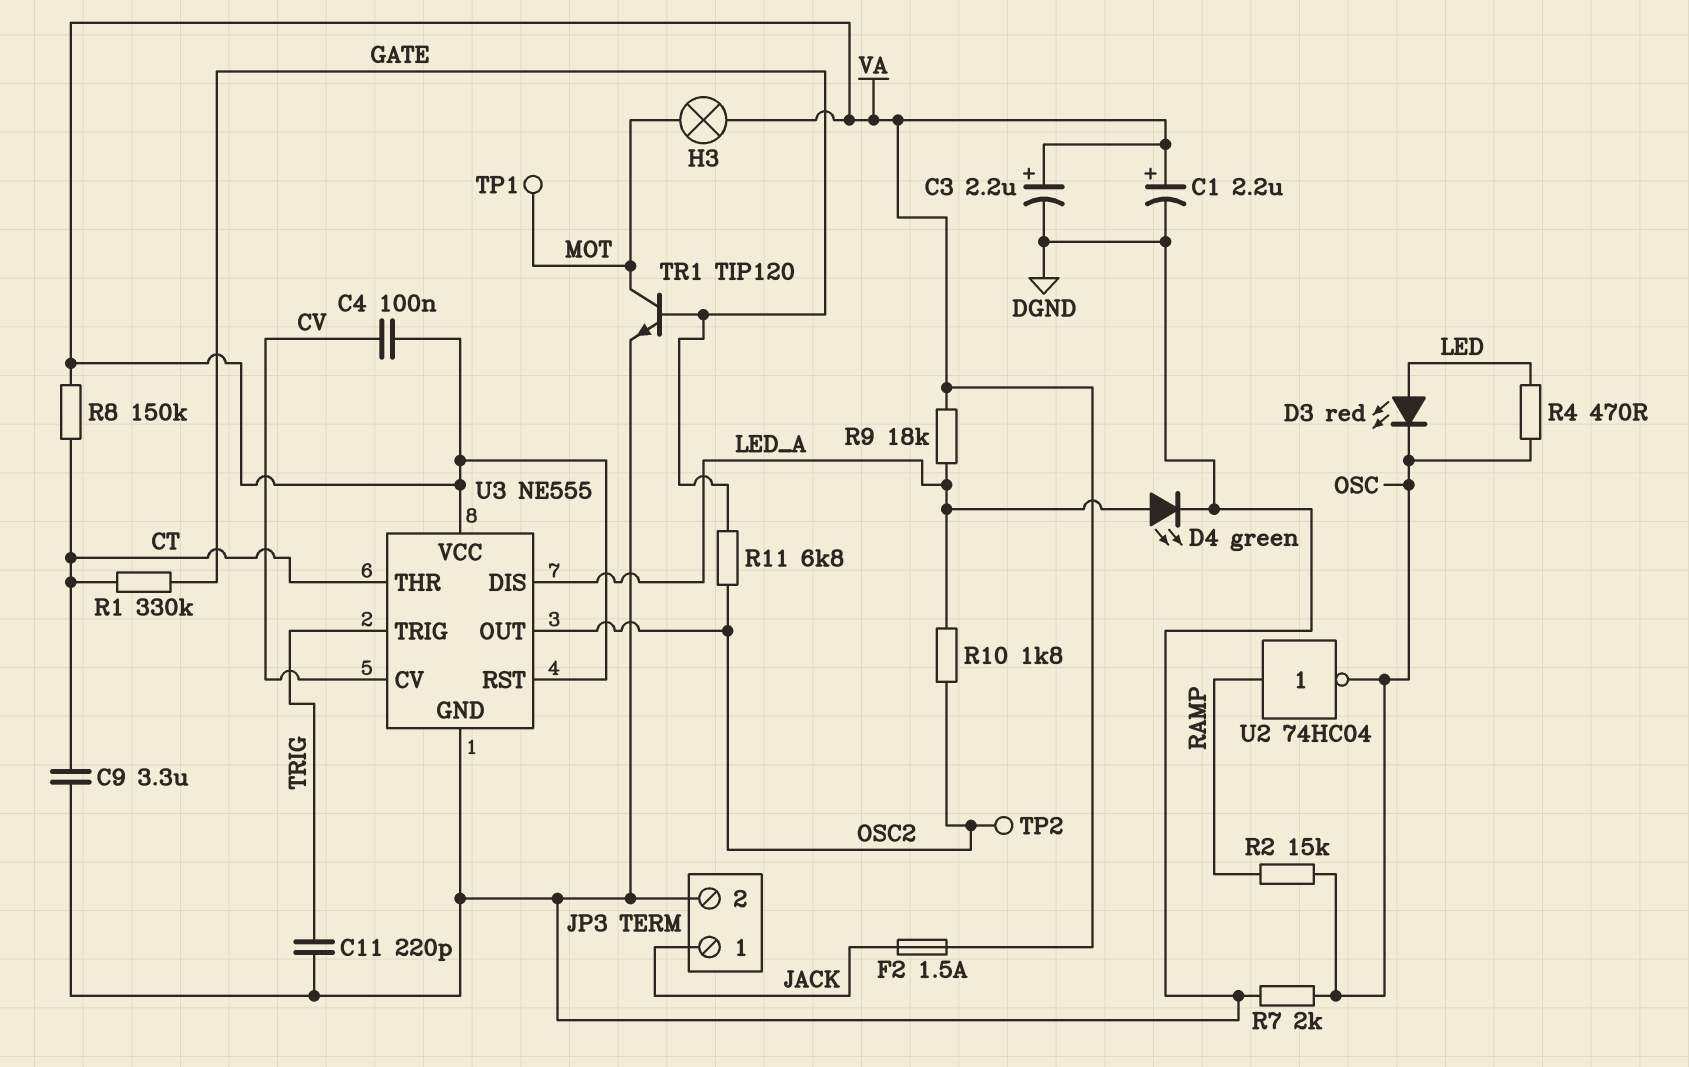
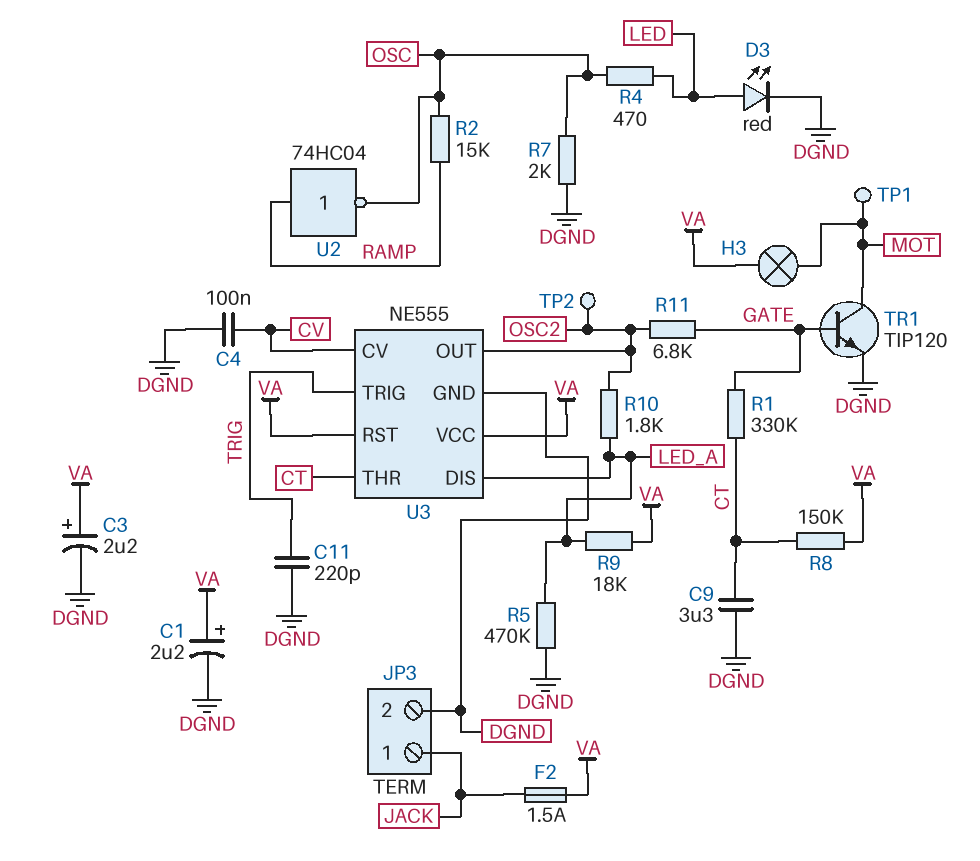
C4: 100nF (CV, VA) -> 100nF (CV, DGND)
D3: LED red (A LED, K OSC) -> LED red (A LED, K DGND)
D4: LED green (A LED_A, K DGND) -> none
R5: none -> 470k (DGND, LED_A)

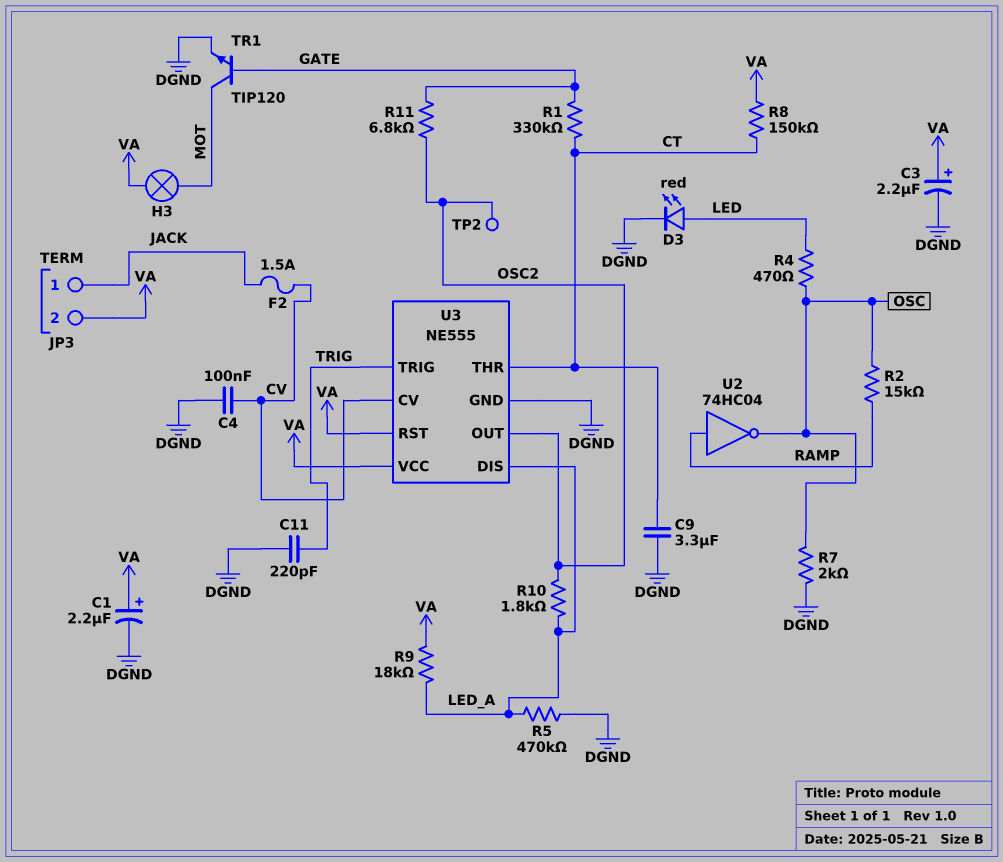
F2: 1.5A (JACK, VA) -> 1.5A (CV, JACK)
JP3 pin 2: DGND -> VA
TP1: test point (MOT) -> none

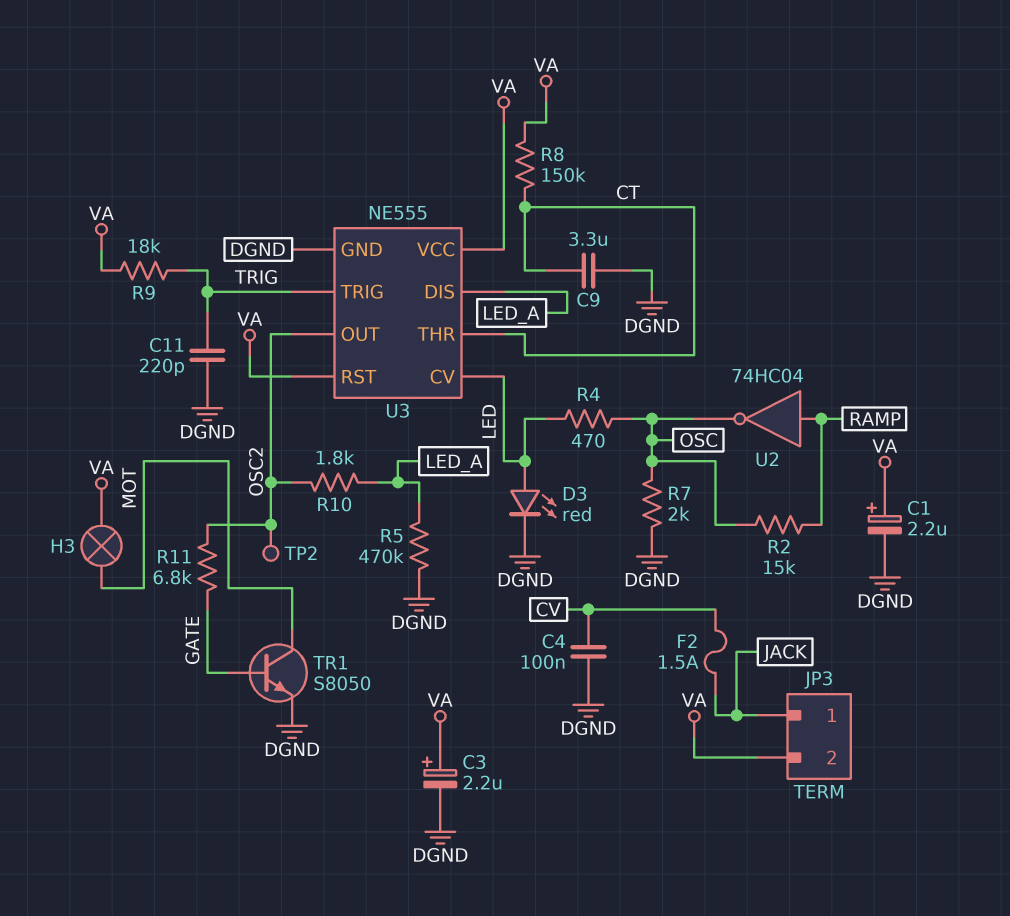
R1: 330k (CT, GATE) -> none
R9: 18k (LED_A, VA) -> 18k (TRIG, VA)
TR1: NPN TIP120 (B GATE, C MOT, E DGND) -> NPN S8050 (B GATE, C MOT, E DGND)
U3 pin CV: CV -> LED

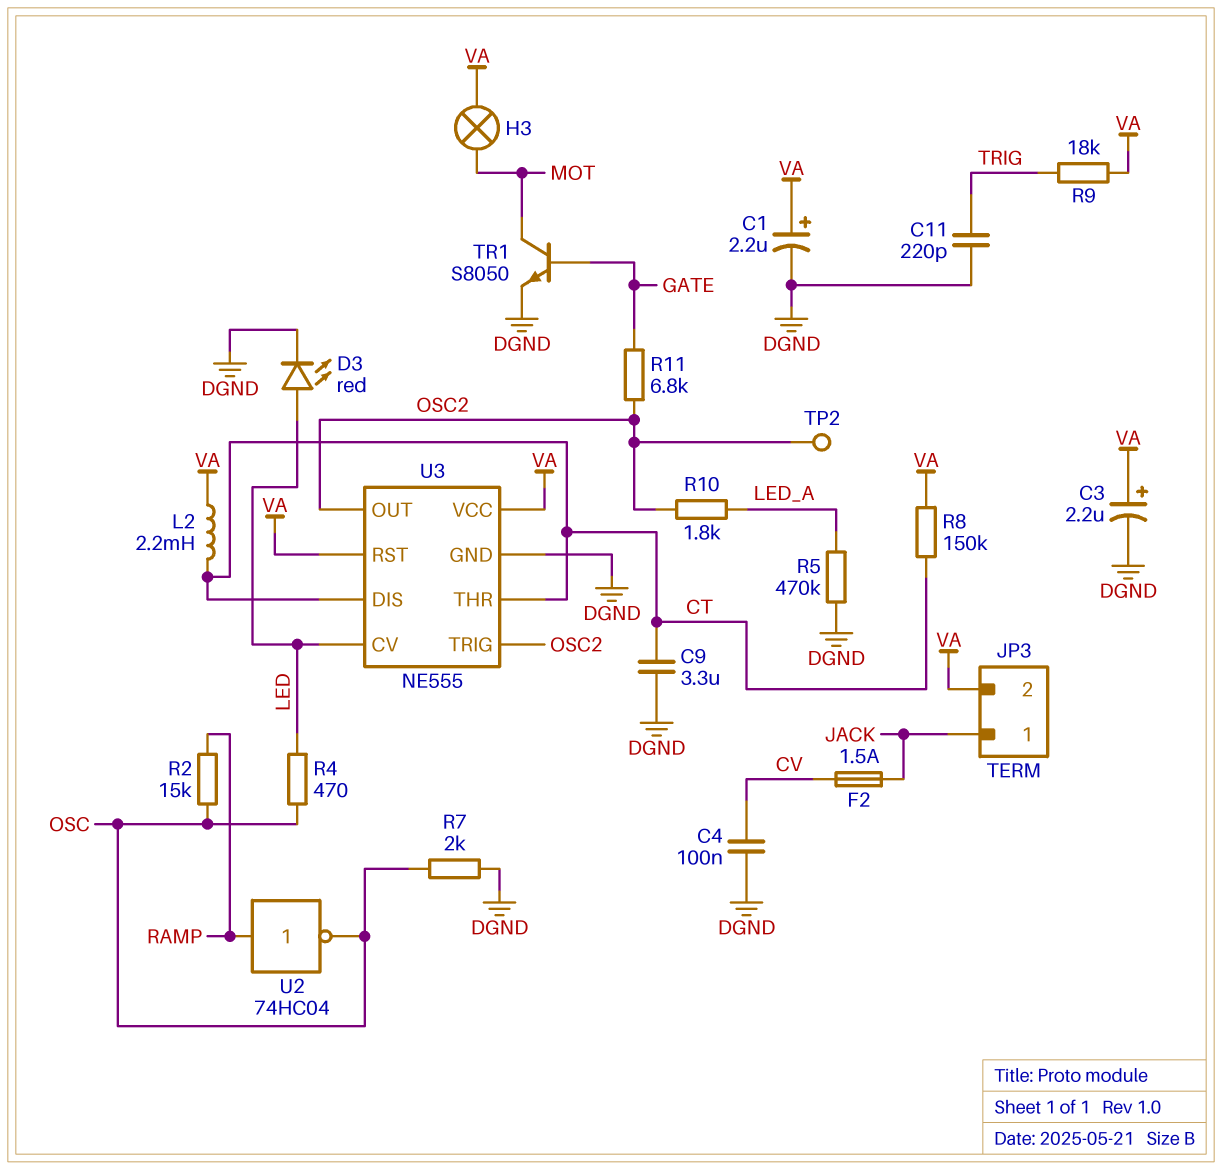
L2: none -> 2.2mH (CT, VA)
U3 pin DIS: LED_A -> CT
U3 pin TRIG: TRIG -> OSC2

